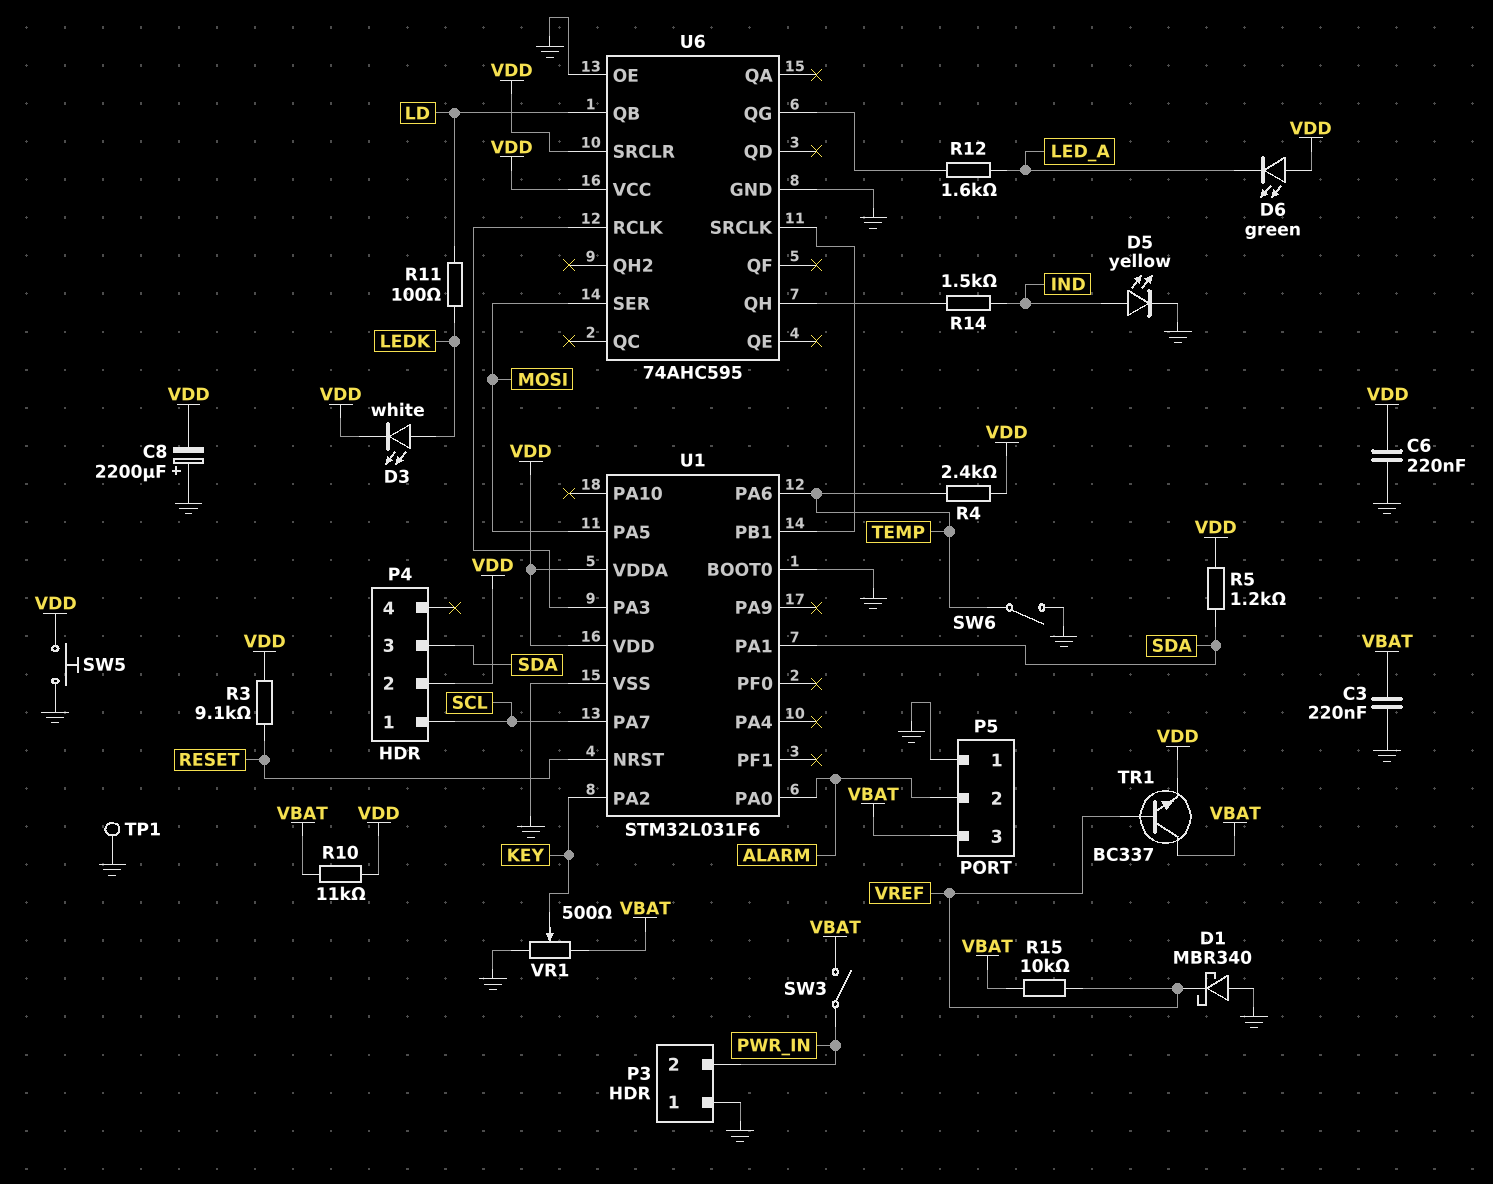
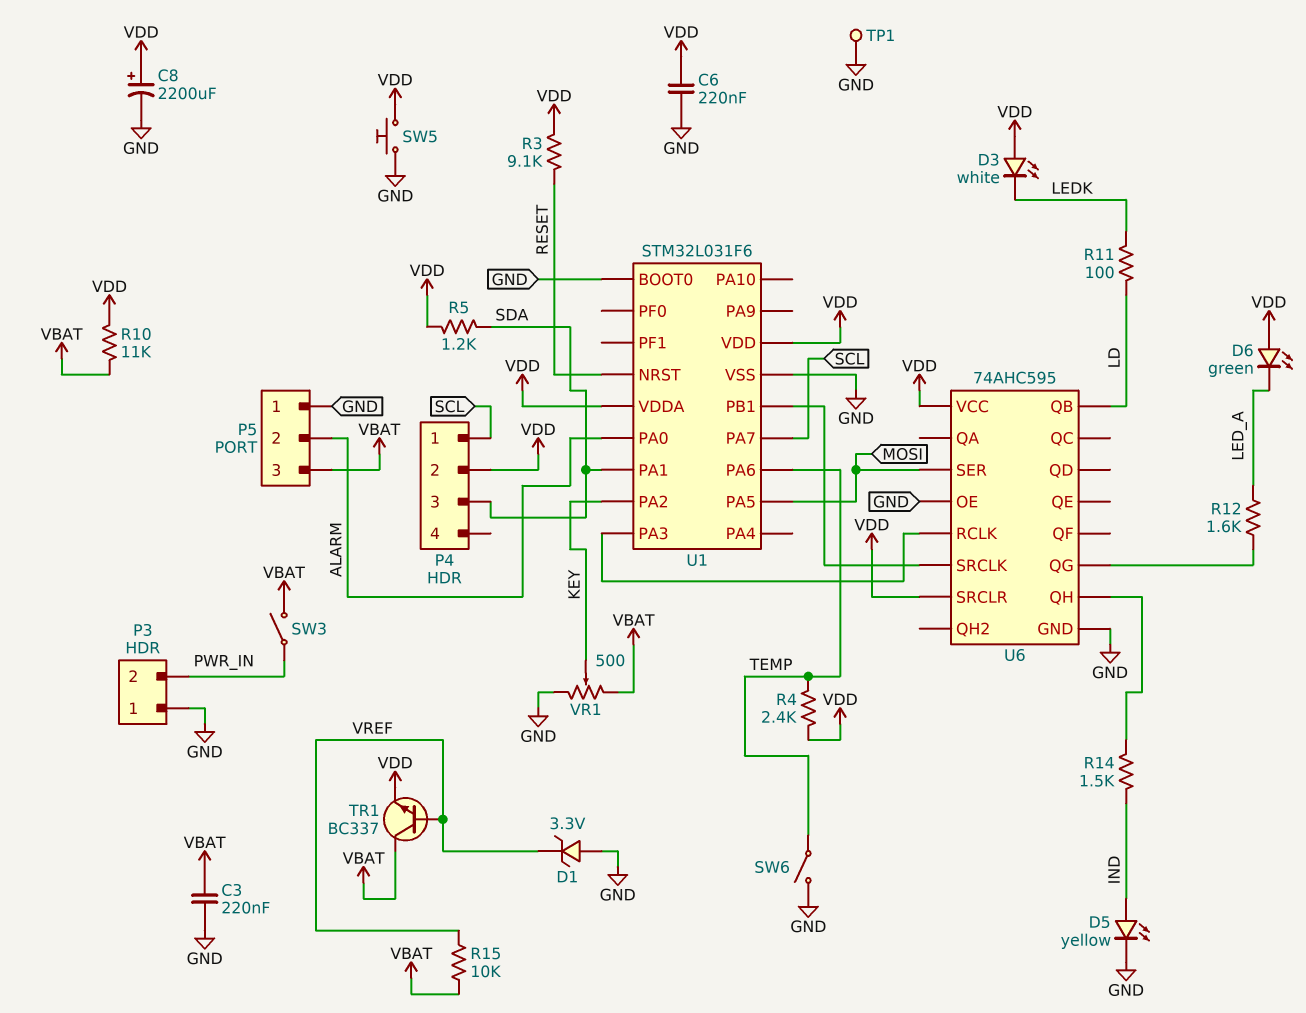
C8: 2200uF (plus GND, minus VDD) -> 2200uF (plus VDD, minus GND)
D1: schottky MBR340 (A GND, K VREF) -> zener 3.3V (A GND, K VREF)
D3: LED white (A LEDK, K VDD) -> LED white (A VDD, K LEDK)

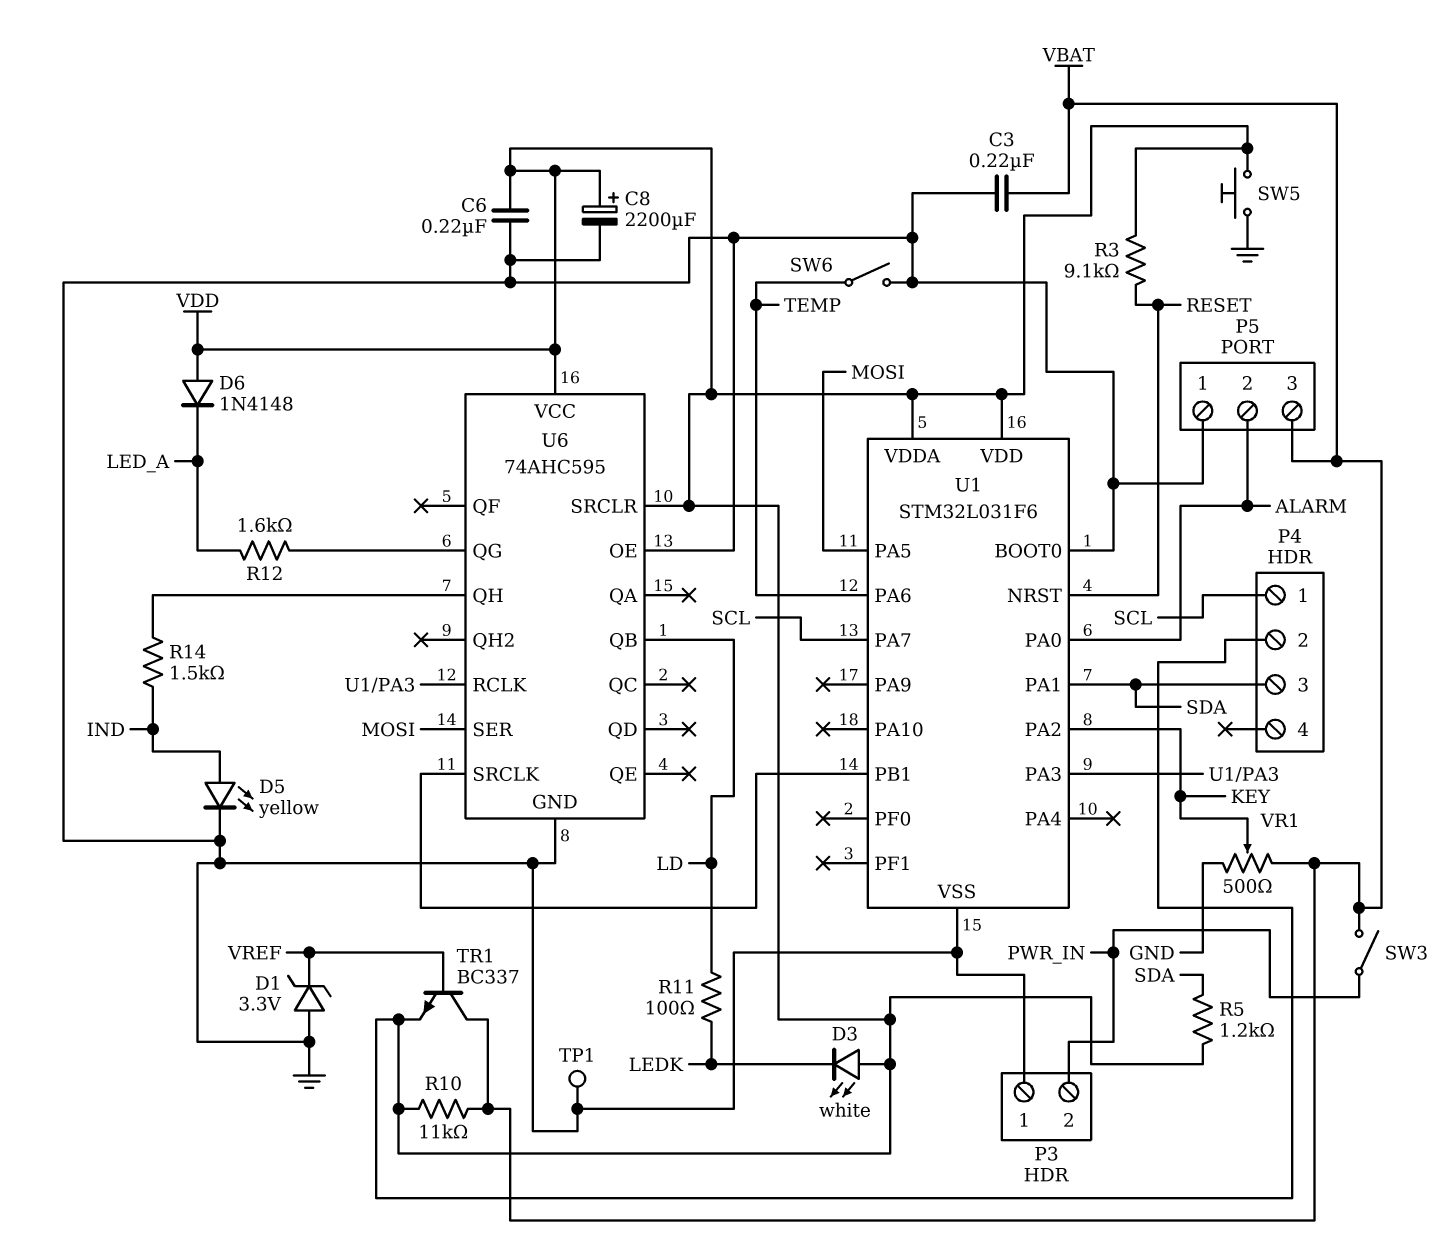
D6: LED green (A VDD, K LED_A) -> diode 1N4148 (A VDD, K LED_A)
R4: 2.4k (TEMP, VDD) -> none
R15: 10k (VBAT, VREF) -> none

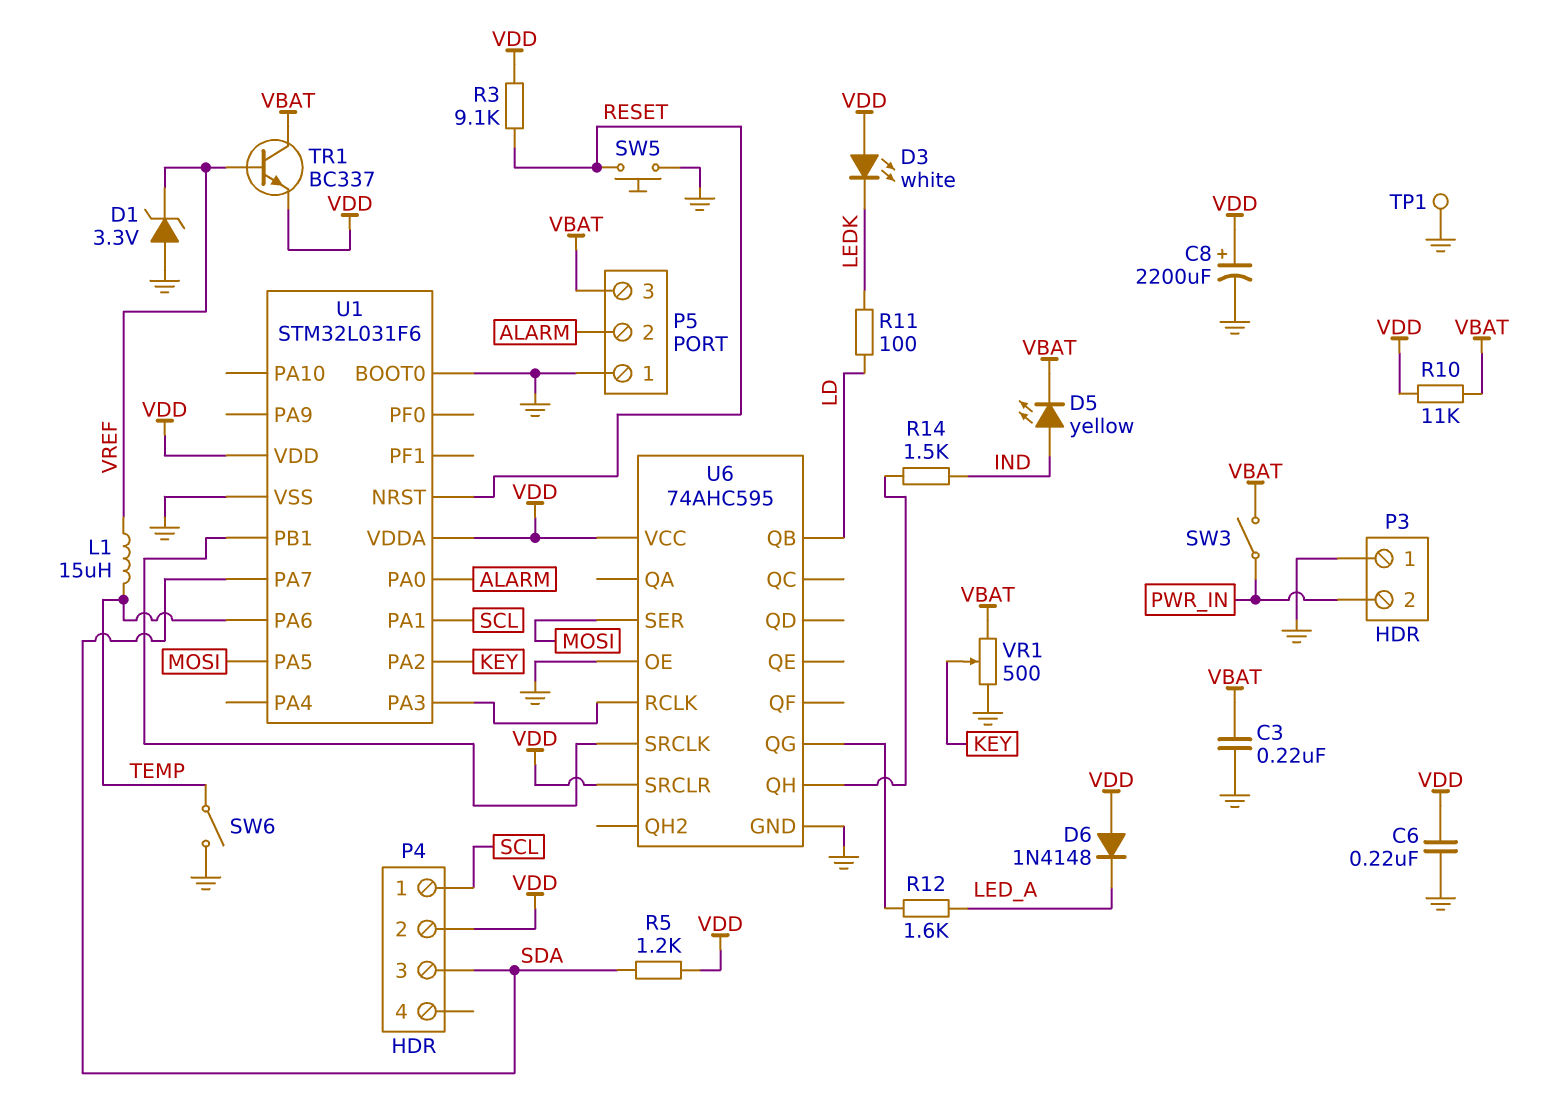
D5: LED yellow (A IND, K GND) -> LED yellow (A IND, K VBAT)
L1: none -> 15uH (TEMP, VREF)
SW5: button (GND, VDD) -> button (GND, RESET)
U1 pin PA1: SDA -> SCL
U1 pin PA7: SCL -> SDA

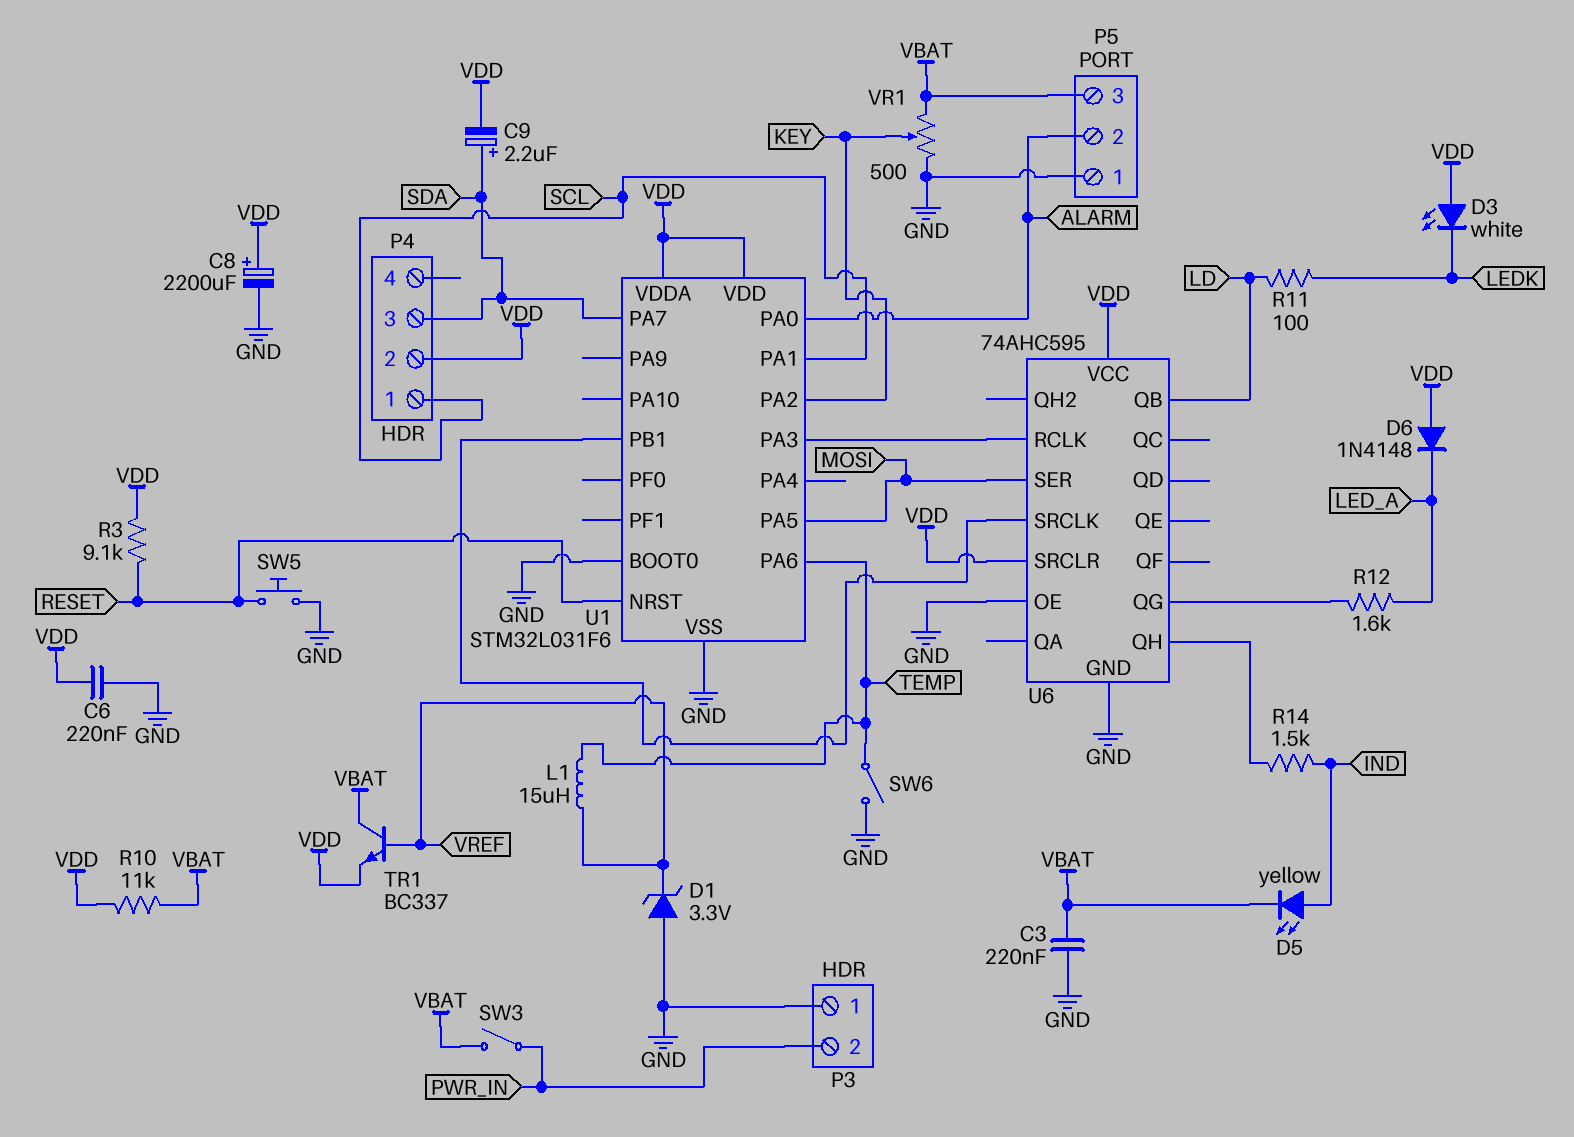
C9: none -> 2.2uF (plus SDA, minus VDD)
R5: 1.2k (SDA, VDD) -> none
TP1: test point (GND) -> none

